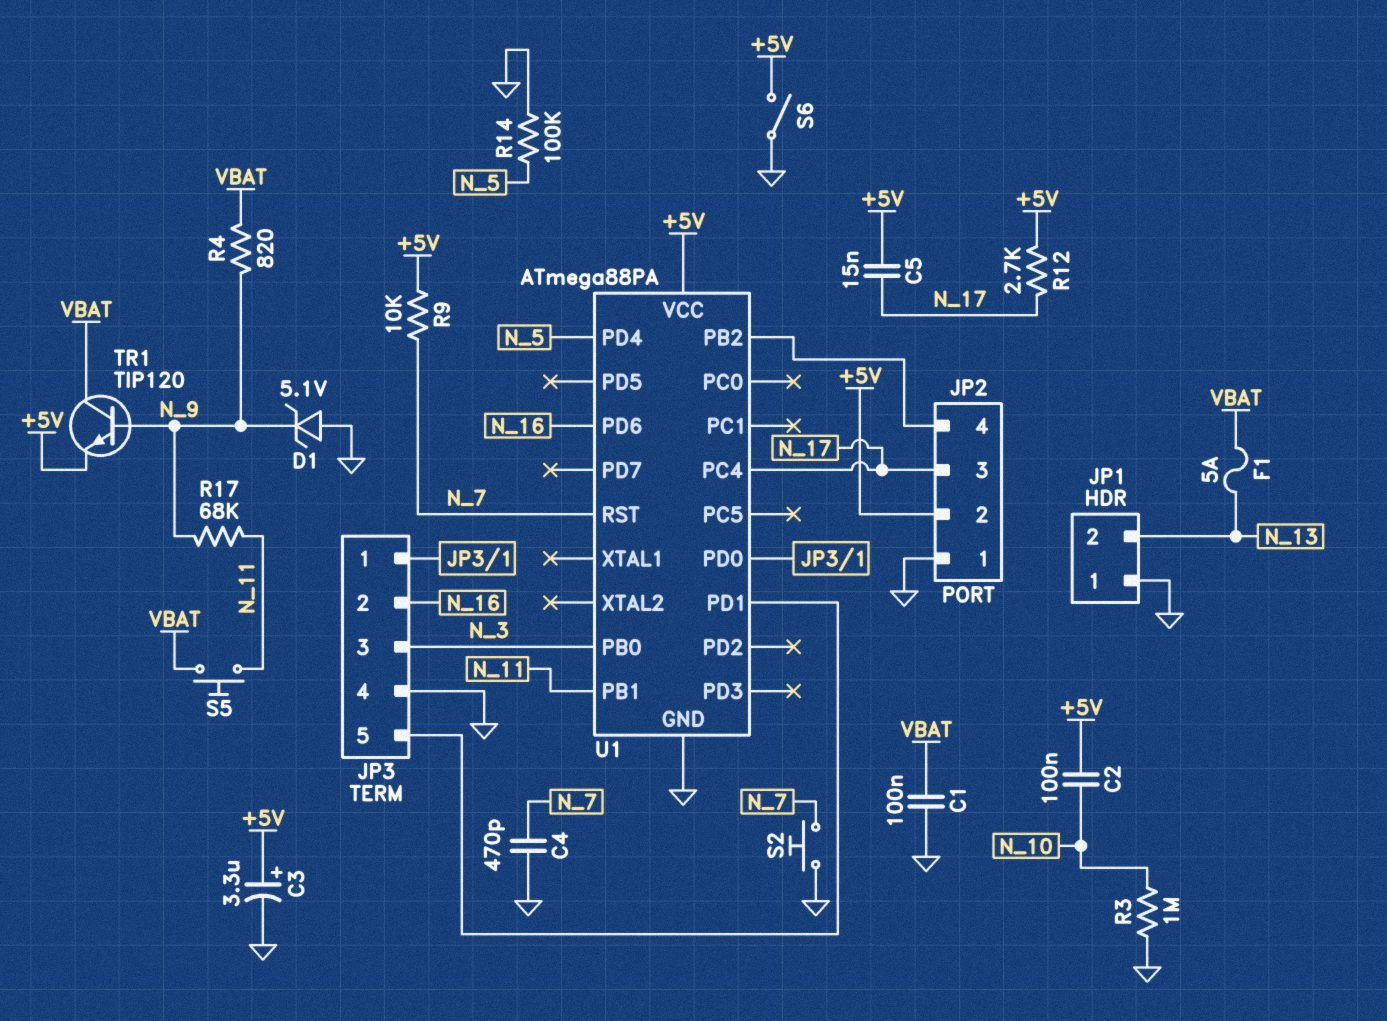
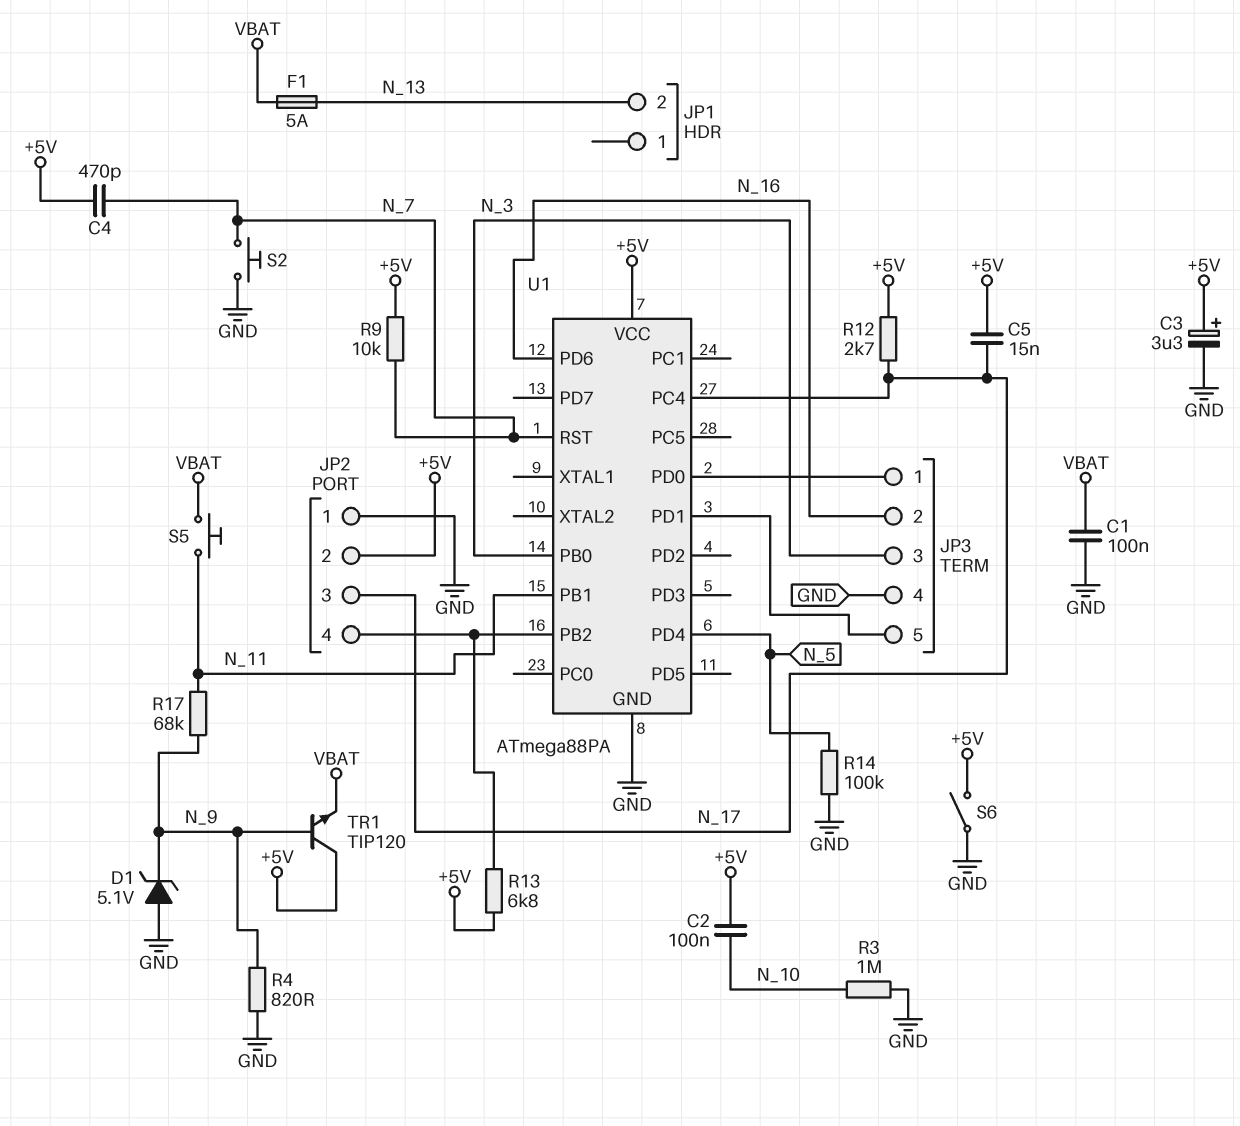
C4: 470pF (GND, N_7) -> 470pF (+5V, N_7)
JP1 pin 1: GND -> none
R4: 820 (N_9, VBAT) -> 820 (GND, N_9)
R13: none -> 6.8k (+5V, JP2/4)
TR1: NPN TIP120 (B N_9, C VBAT, E +5V) -> NPN TIP120 (B N_9, C +5V, E VBAT)

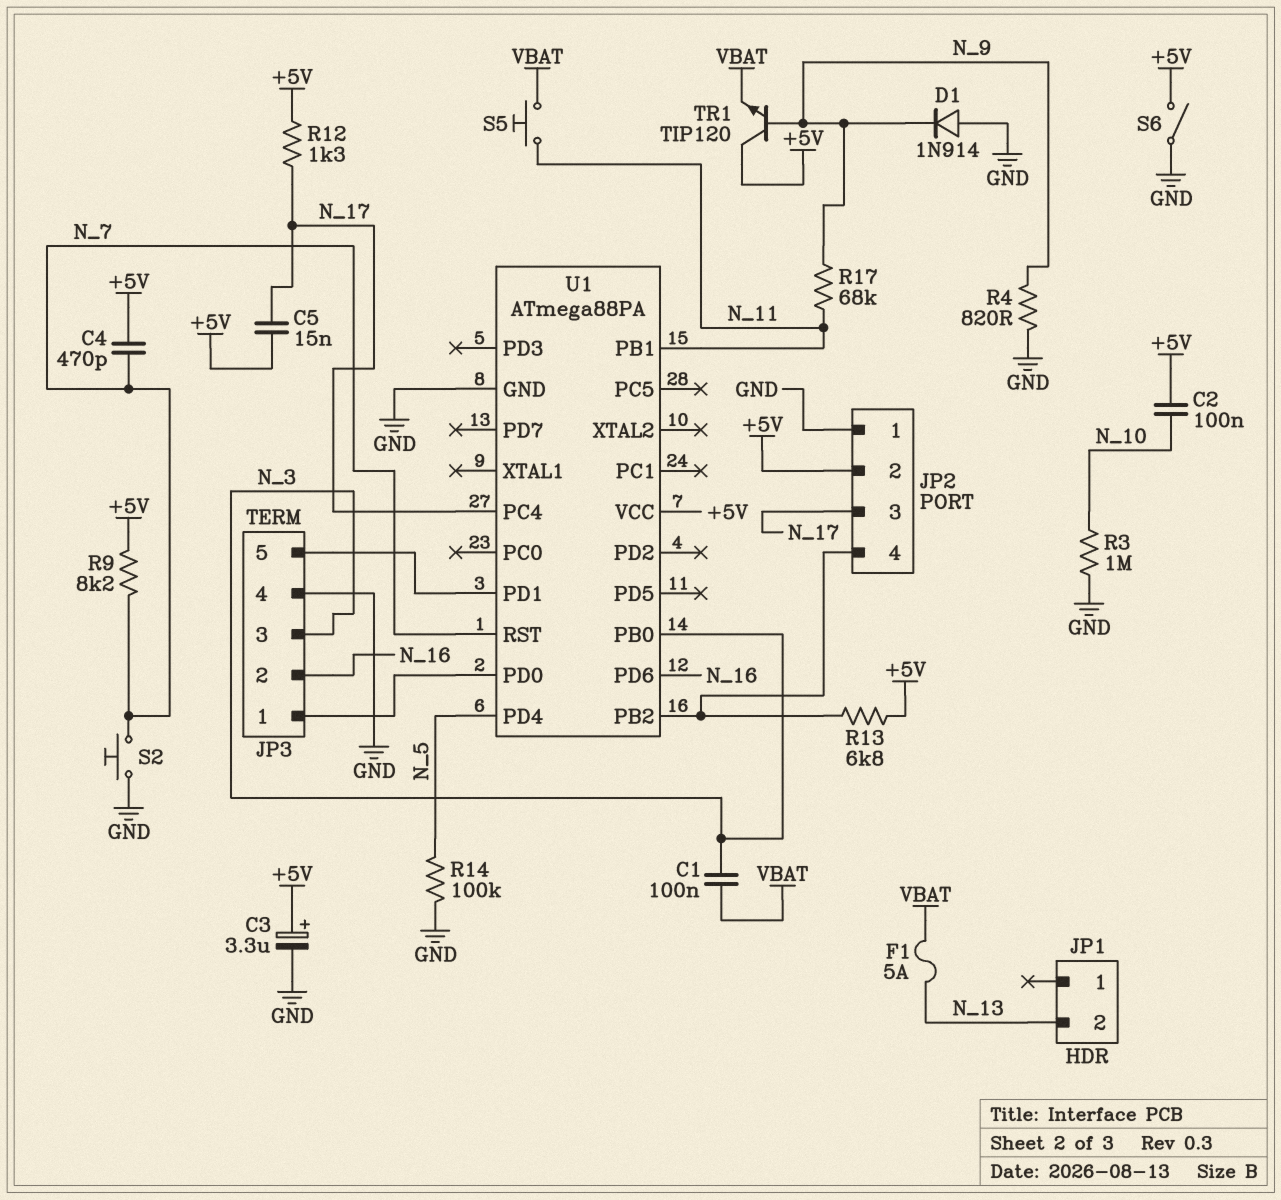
C1: 100nF (GND, VBAT) -> 100nF (N_3, VBAT)
D1: zener 5.1V (A GND, K N_9) -> diode 1N914 (A GND, K N_9)
R9: 10k (+5V, N_7) -> 8.2k (+5V, N_7)
R12: 2.7k (+5V, N_17) -> 1.3k (+5V, N_17)

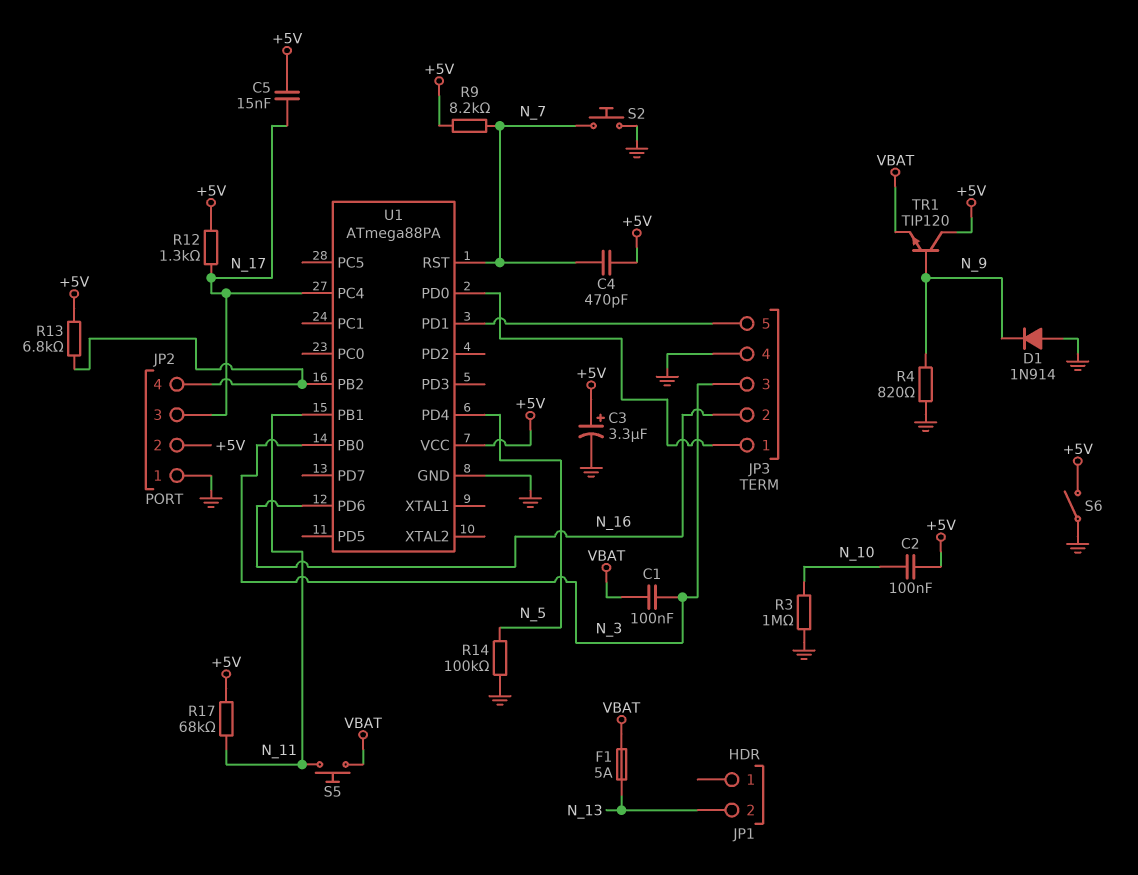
R17: 68k (N_9, N_11) -> 68k (+5V, N_11)

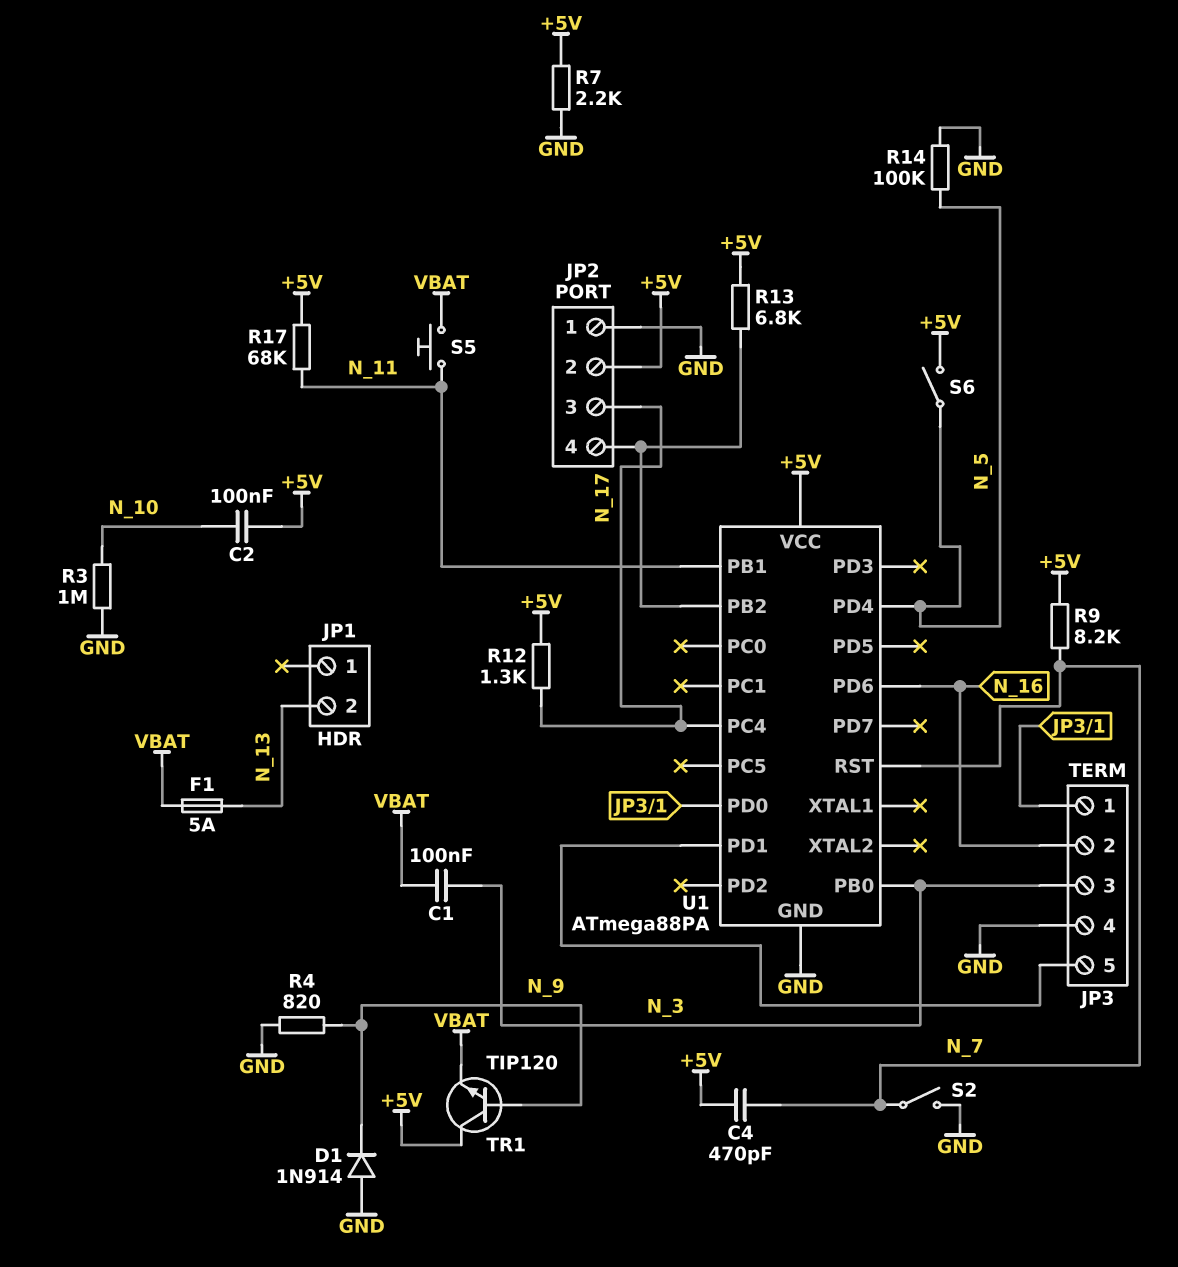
C3: 3.3uF (plus +5V, minus GND) -> none
C5: 15nF (+5V, N_17) -> none
R7: none -> 2.2k (+5V, GND)
S2: button (GND, N_7) -> switch (GND, N_7)
S6: switch (+5V, GND) -> switch (+5V, N_5)

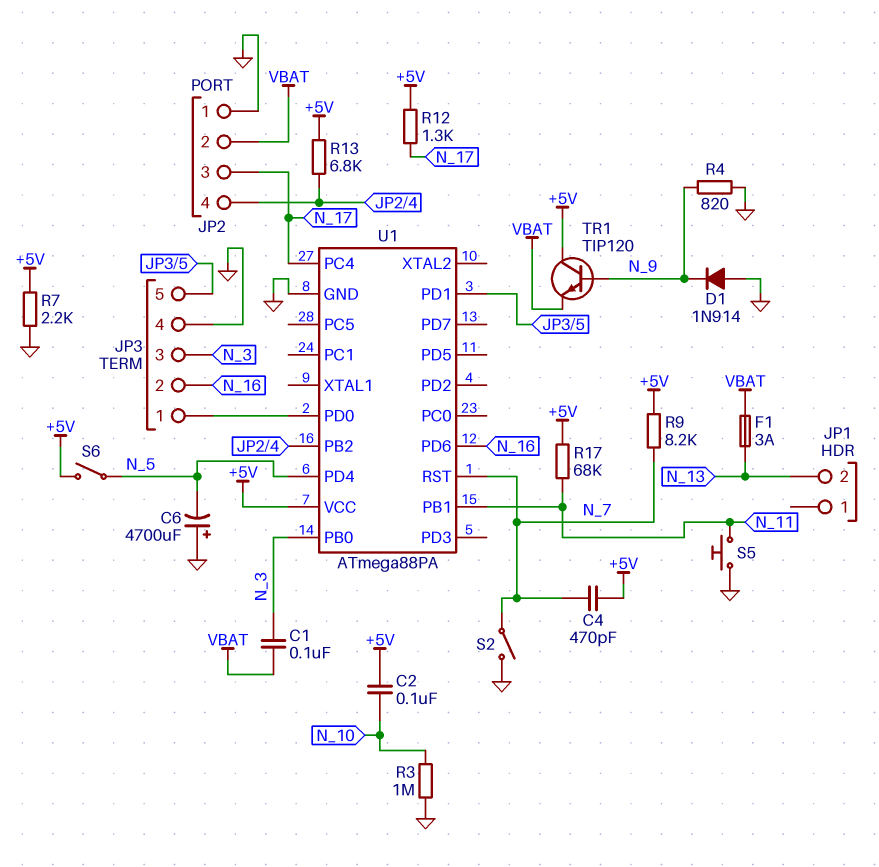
C6: none -> 4700uF (plus GND, minus N_5)
F1: 5A (N_13, VBAT) -> 3A (N_13, VBAT)
JP2 pin 2: +5V -> VBAT
R14: 100k (GND, N_5) -> none
S5: button (N_11, VBAT) -> button (GND, N_11)

